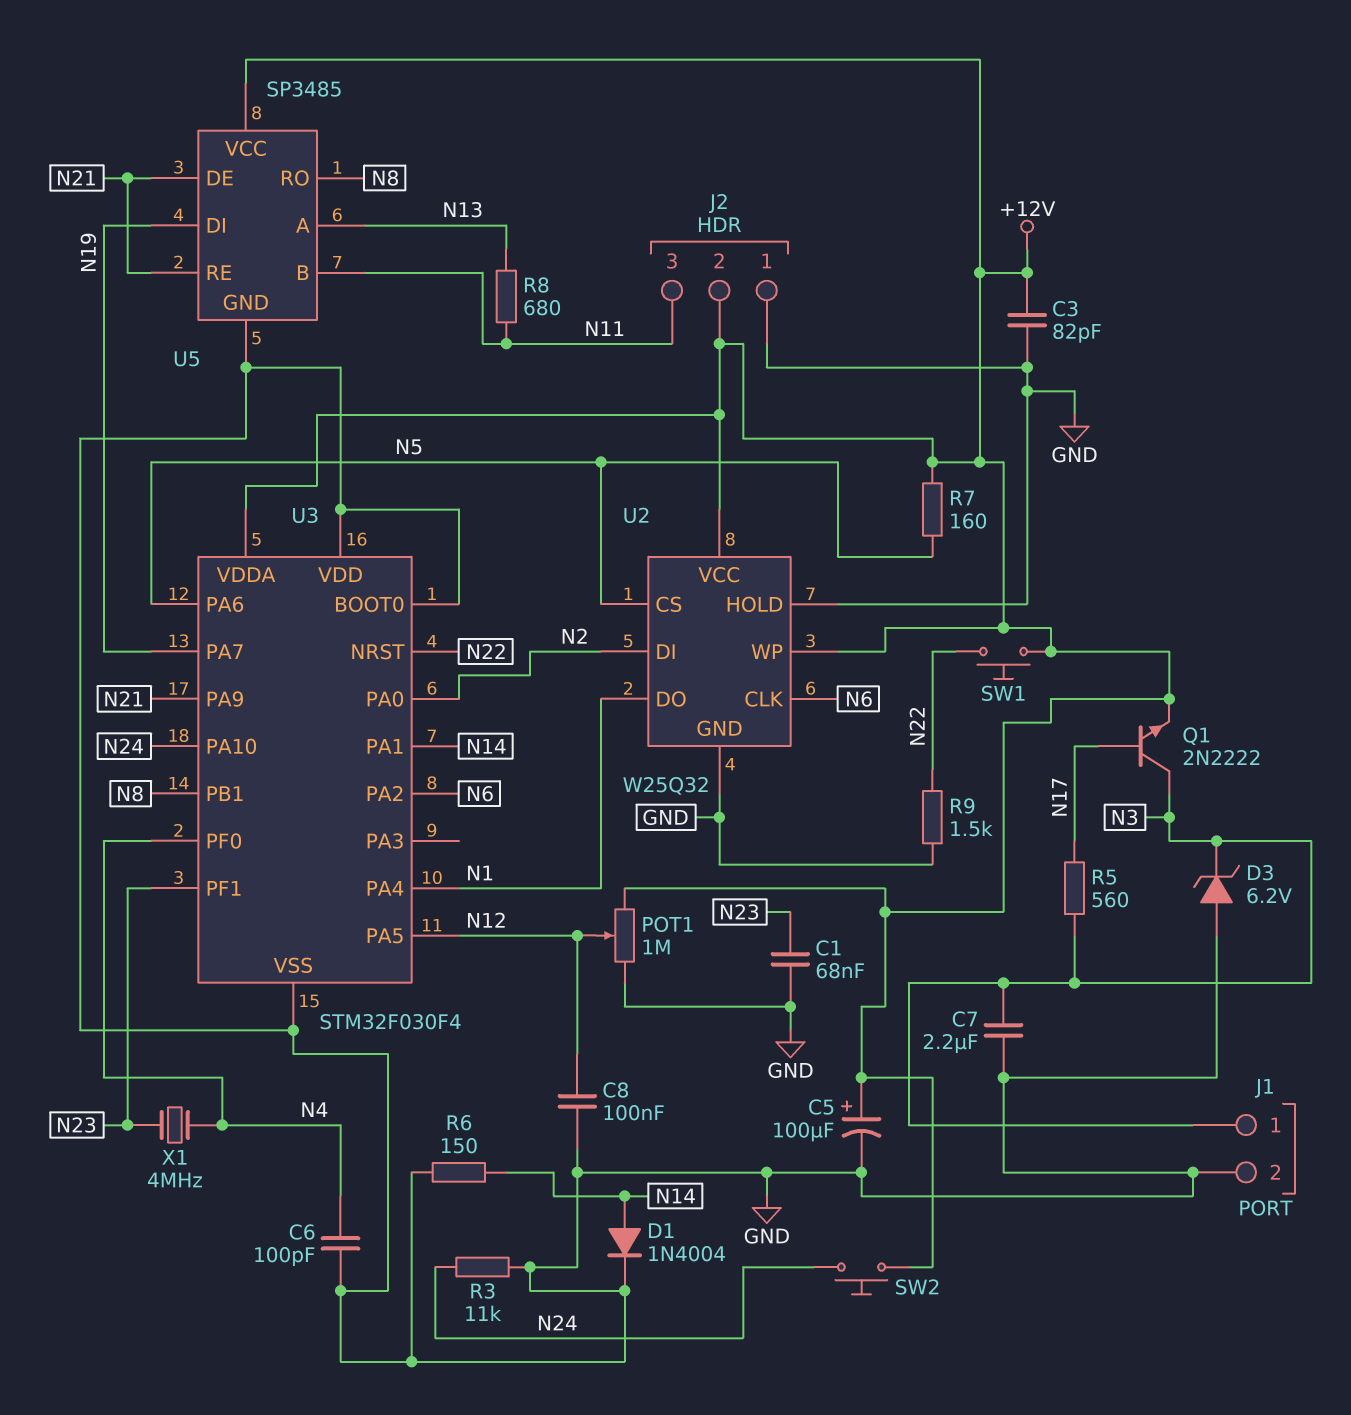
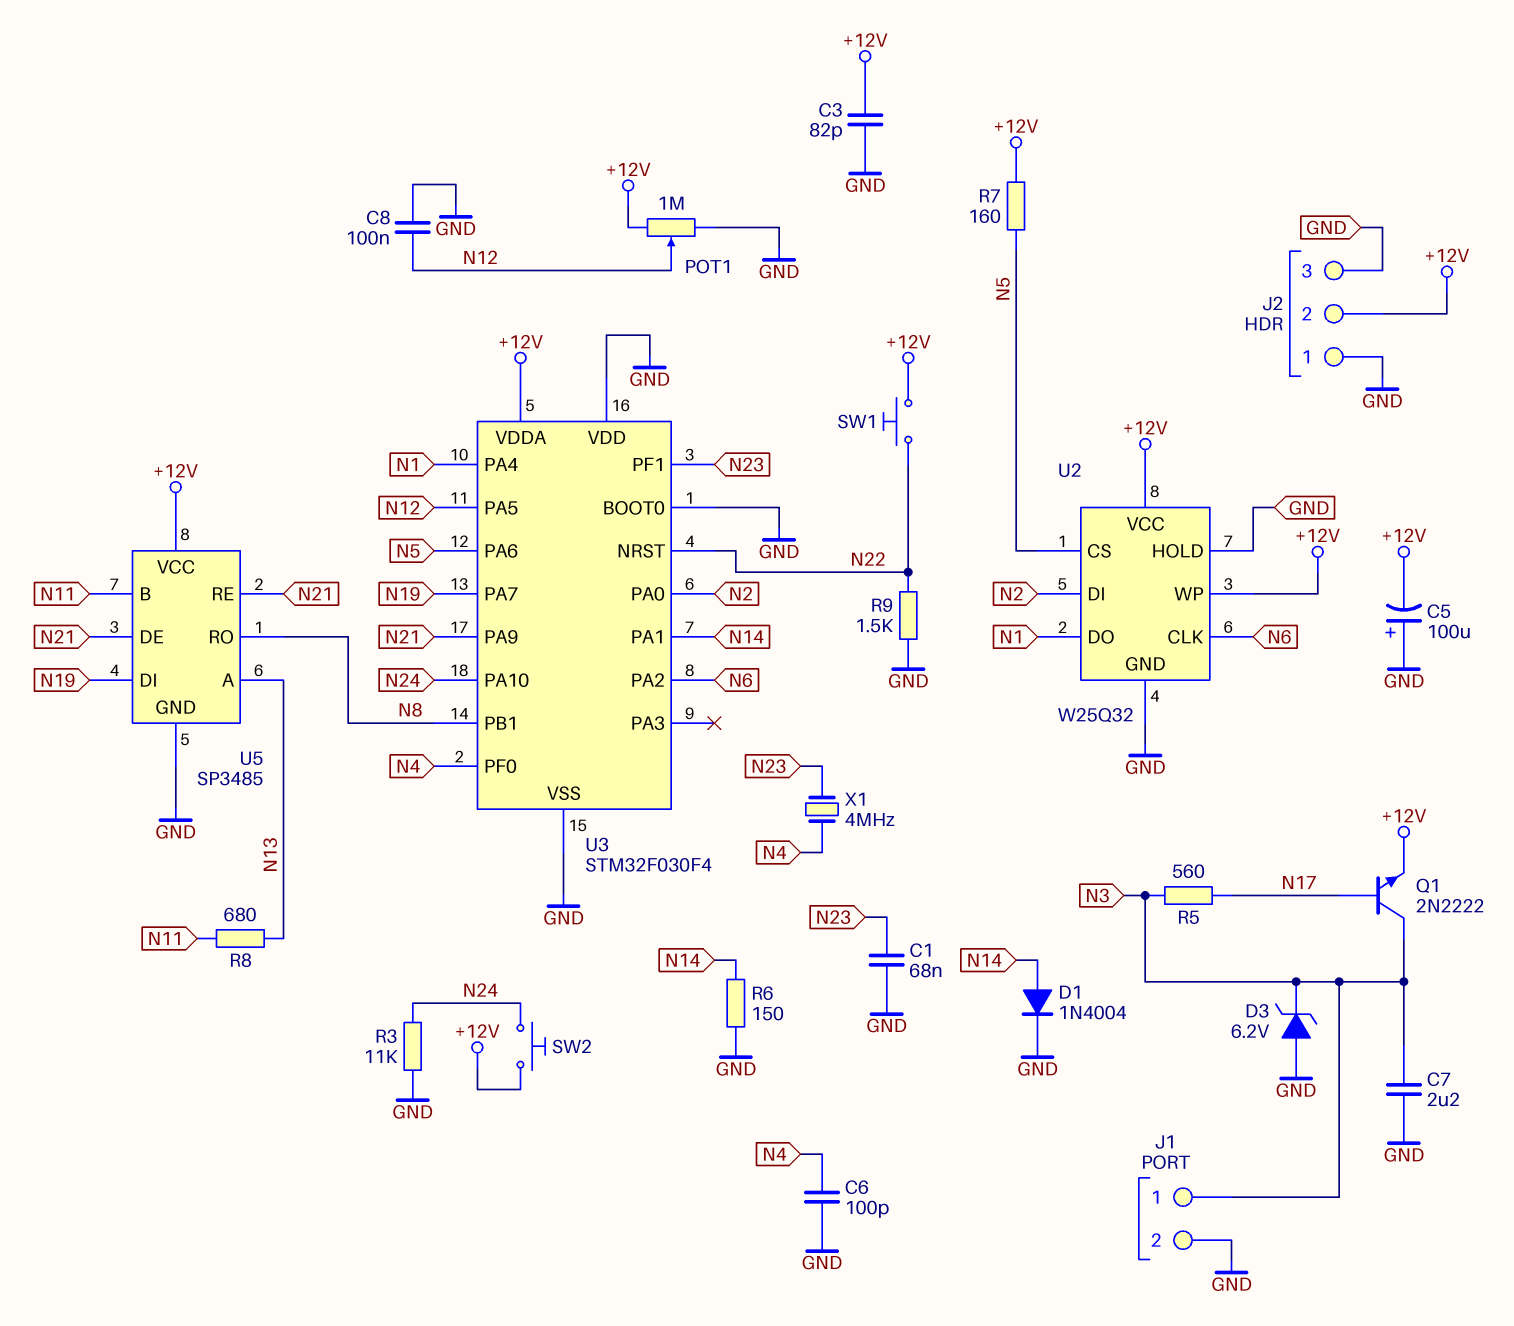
C5: 100uF (plus +12V, minus GND) -> 100uF (plus GND, minus +12V)
J2 pin 3: N11 -> GND

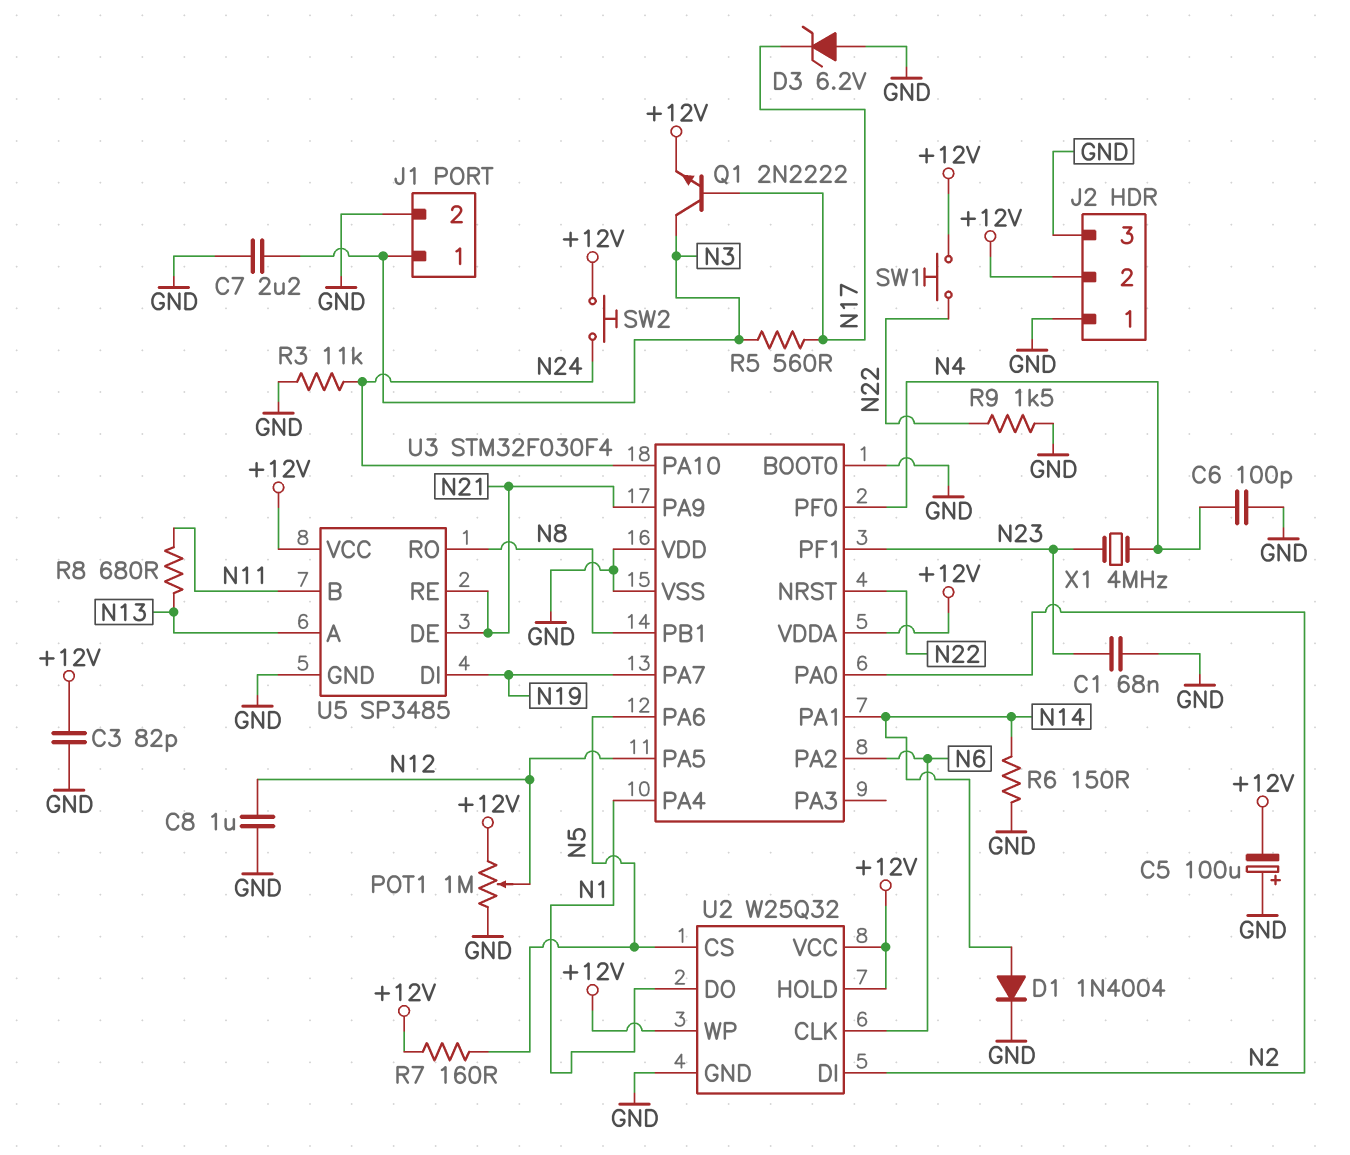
C8: 100nF (GND, N12) -> 1uF (GND, N12)
D3: zener 6.2V (A GND, K N3) -> zener 6.2V (A GND, K N17)
U2 pin HOLD: GND -> +12V

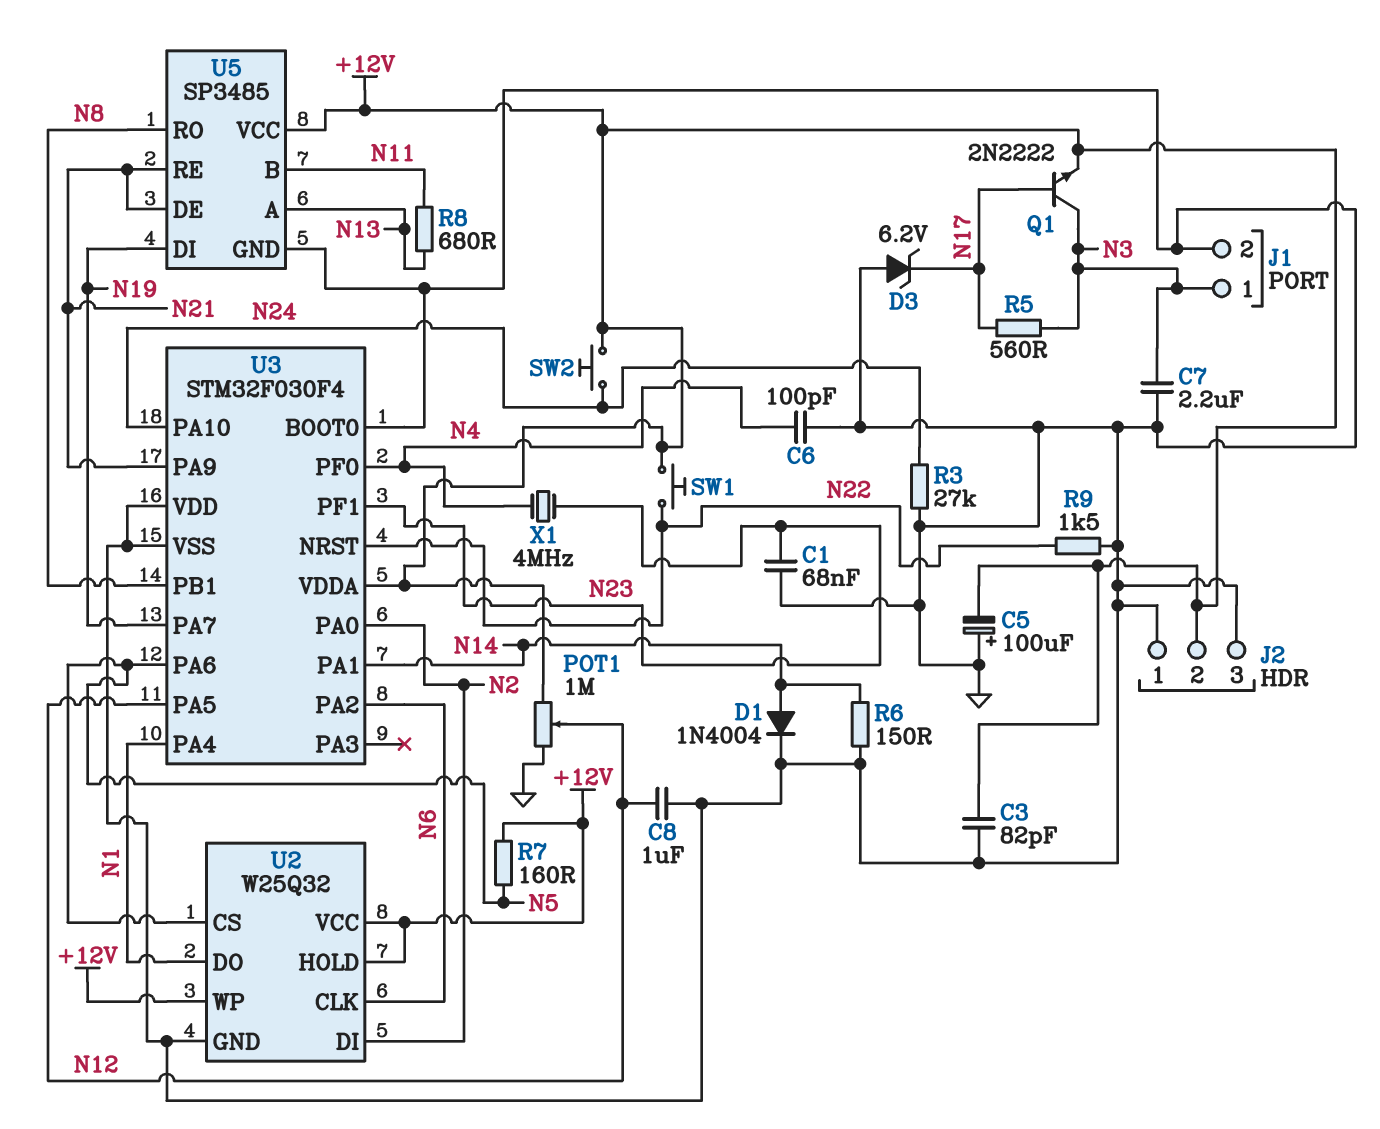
R3: 11k (GND, N24) -> 27k (GND, N24)

